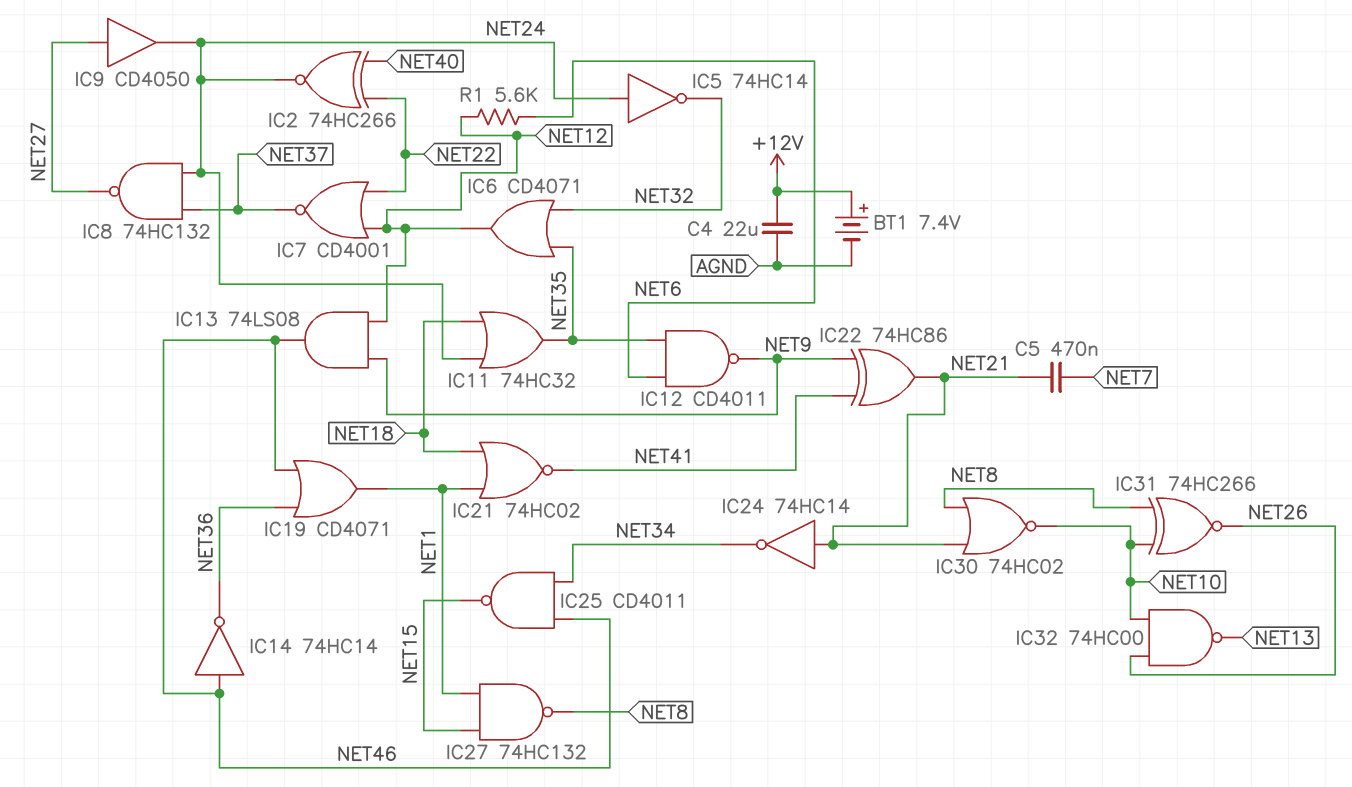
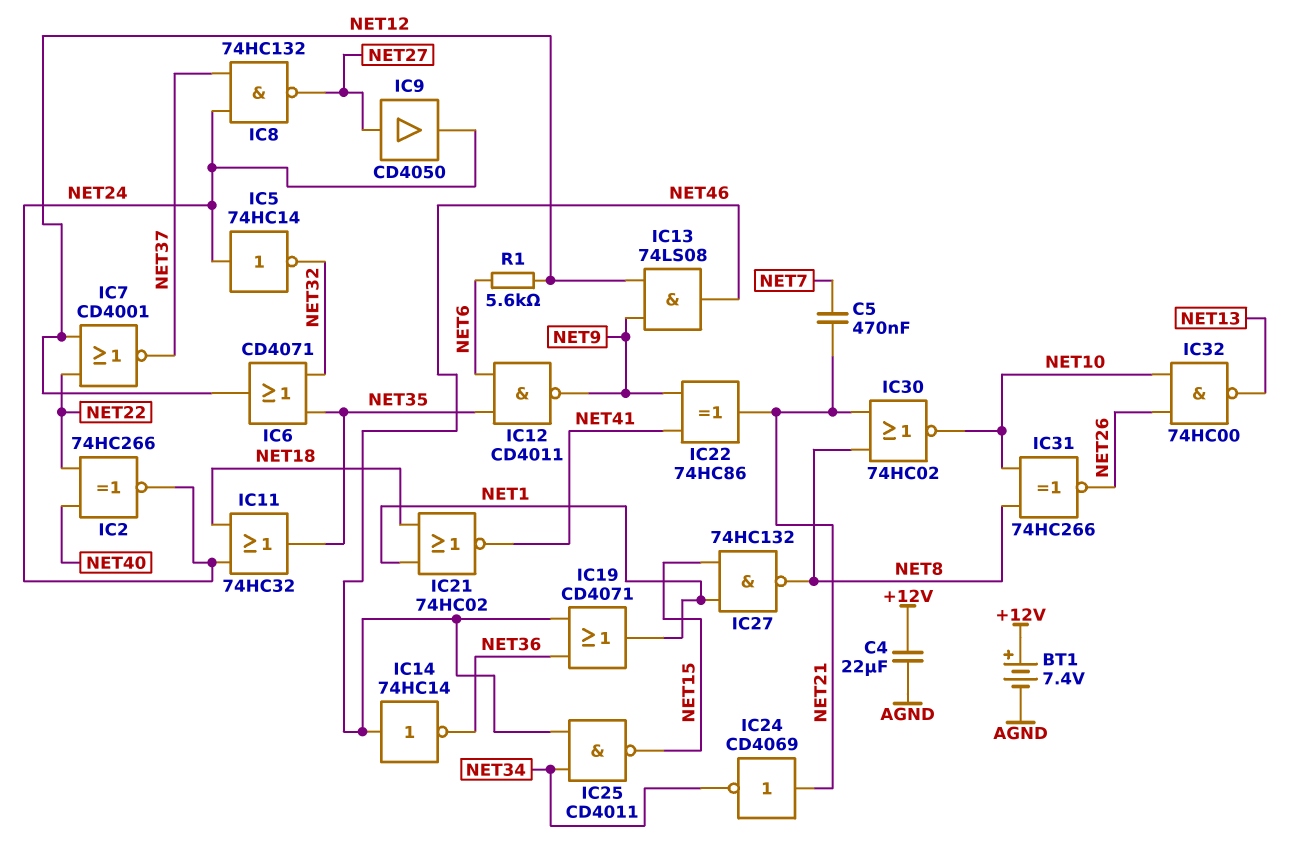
IC24: NOT 74HC14 (in NET21, out NET34) -> NOT CD4069 (in NET21, out NET34)

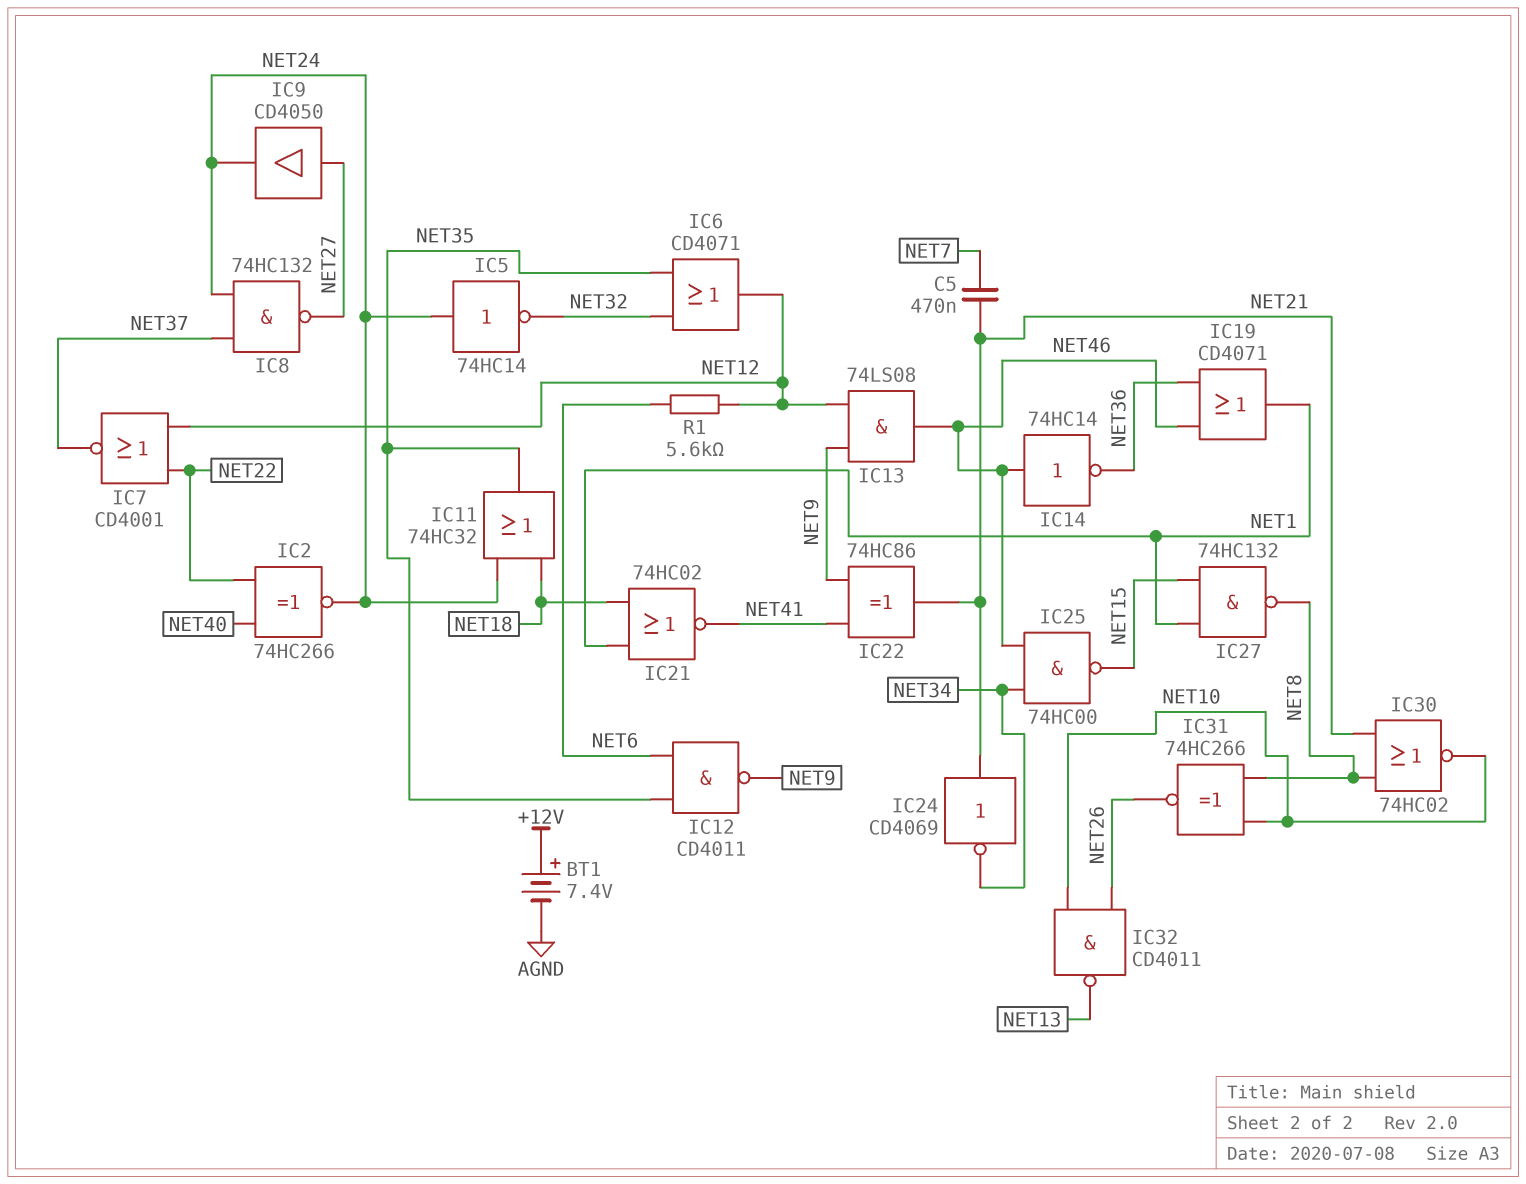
C4: 22uF (+12V, AGND) -> none
IC25: NAND CD4011 (in NET34, in NET46, out NET15) -> NAND 74HC00 (in NET34, in NET46, out NET15)
IC32: NAND 74HC00 (in NET10, in NET26, out NET13) -> NAND CD4011 (in NET10, in NET26, out NET13)

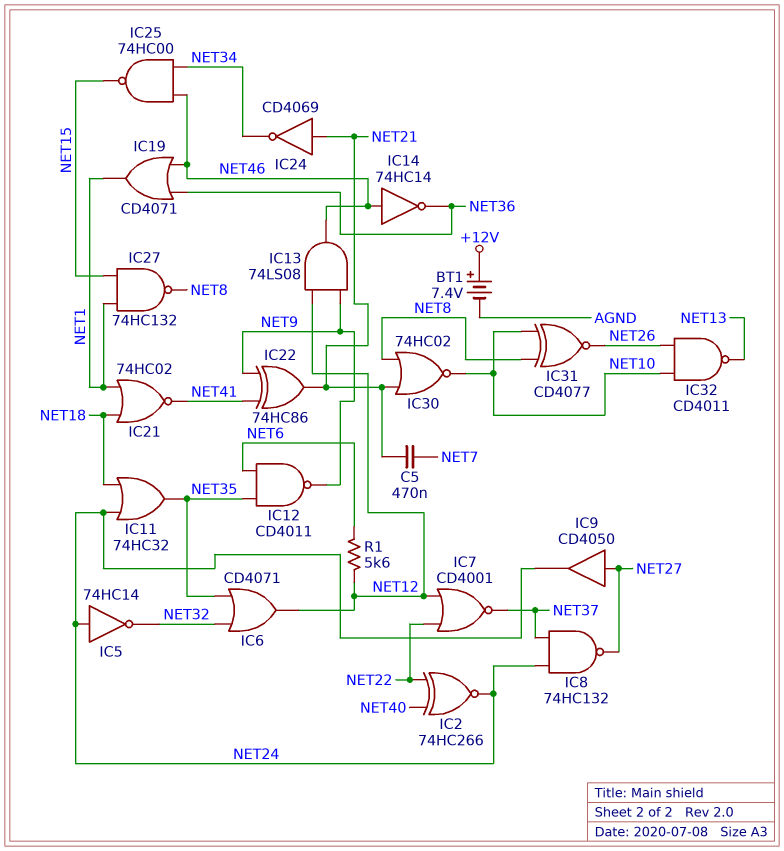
IC31: XNOR 74HC266 (in NET8, in NET10, out NET26) -> XNOR CD4077 (in NET8, in NET10, out NET26)

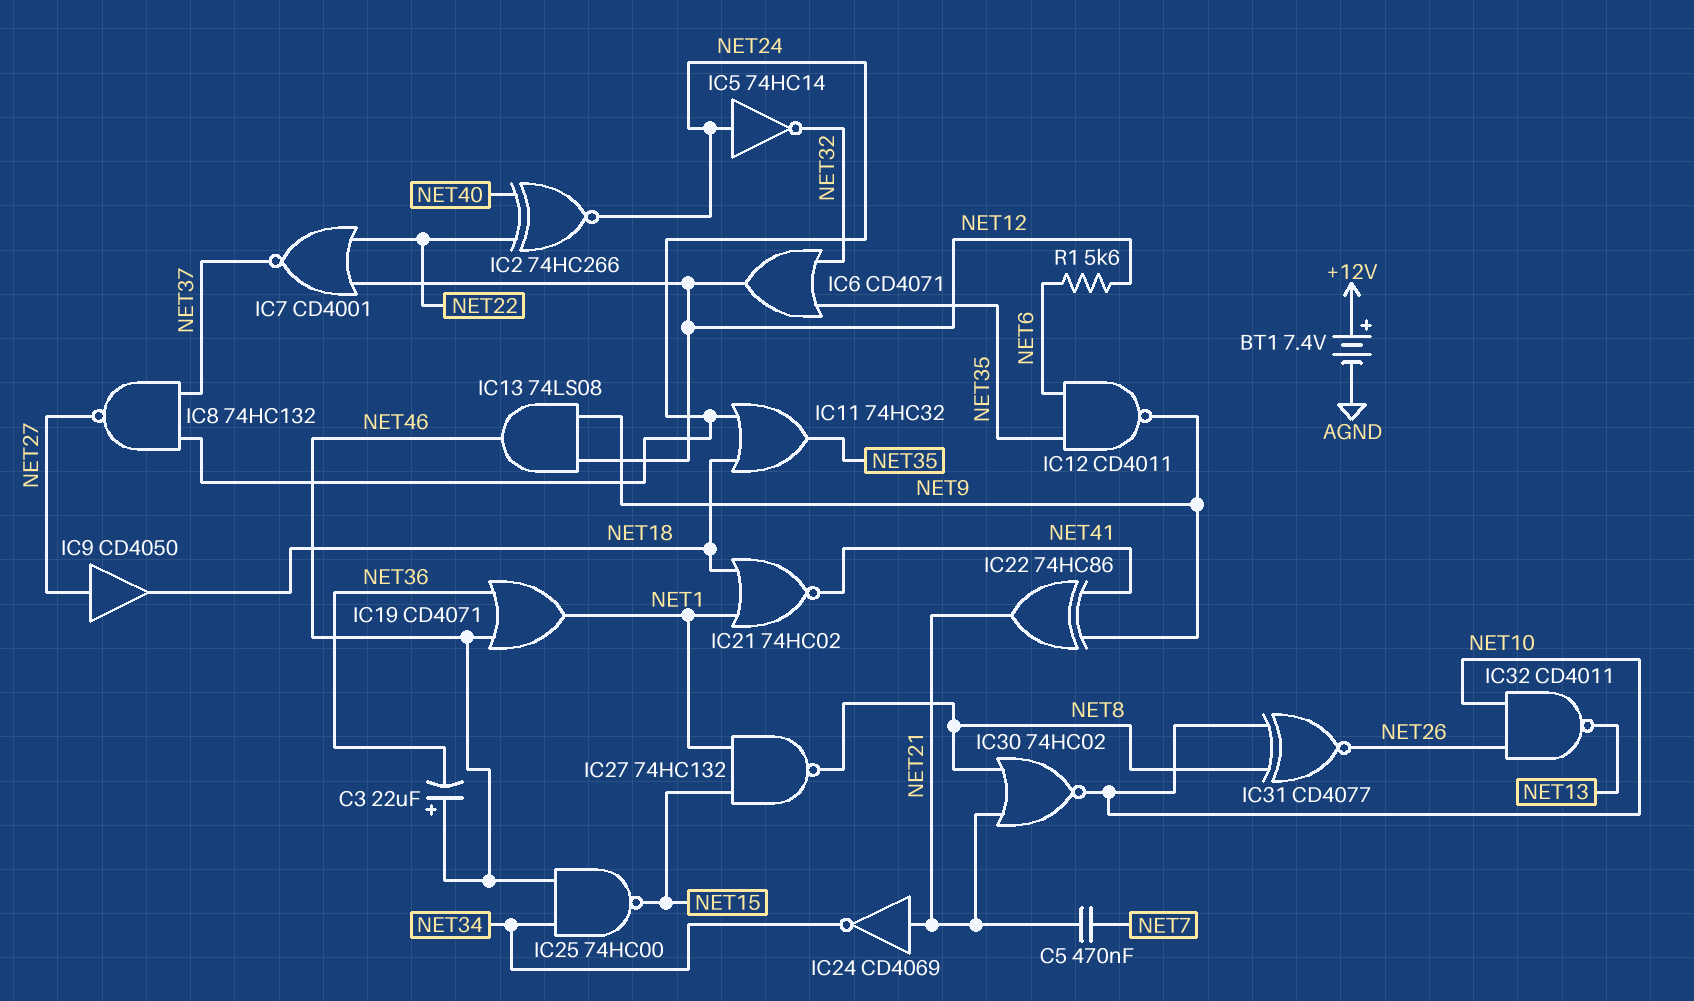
C3: none -> 22uF (plus NET46, minus NET36)
IC9: buffer CD4050 (in NET27, out NET24) -> buffer CD4050 (in NET27, out NET18)
IC14: NOT 74HC14 (in NET46, out NET36) -> none

